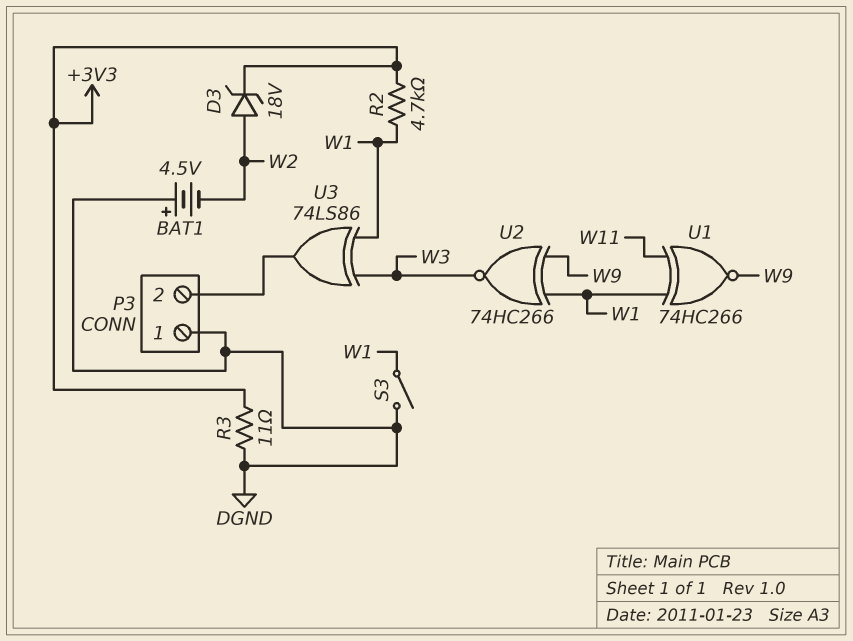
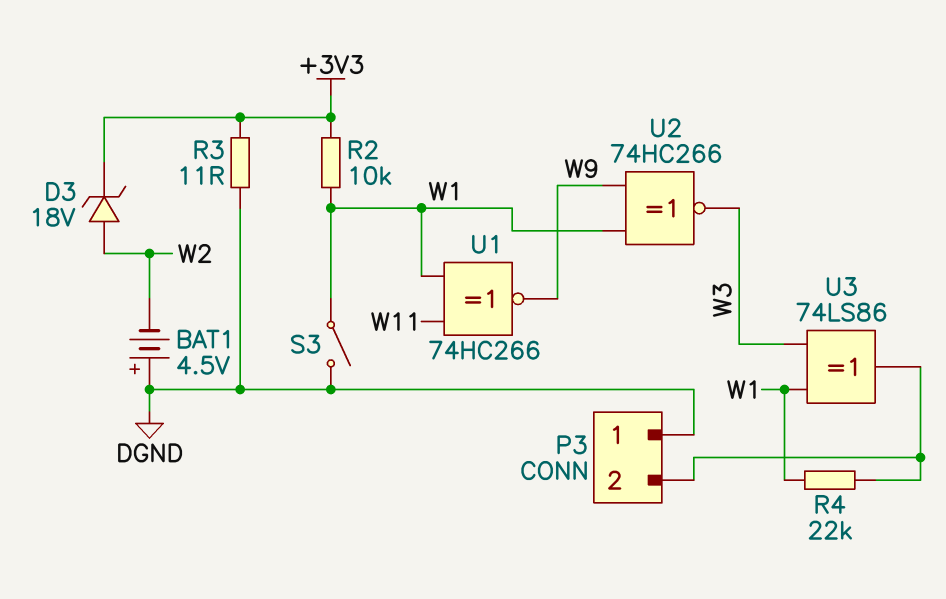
R2: 4.7k (+3V3, W1) -> 10k (+3V3, W1)
R4: none -> 22k (P3/2, W1)

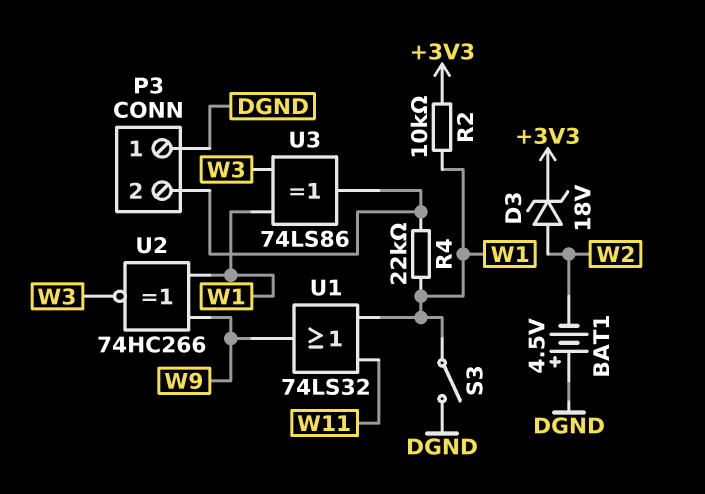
R3: 11 (+3V3, DGND) -> none
U1: XNOR 74HC266 (in W1, in W11, out W9) -> OR 74LS32 (in W1, in W11, out W9)

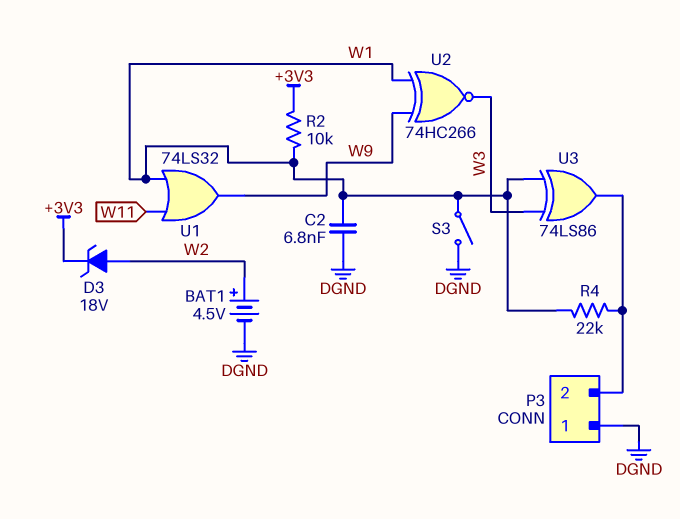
BAT1: 4.5V (plus DGND, minus W2) -> 4.5V (plus W2, minus DGND)
C2: none -> 6.8nF (DGND, W1)

